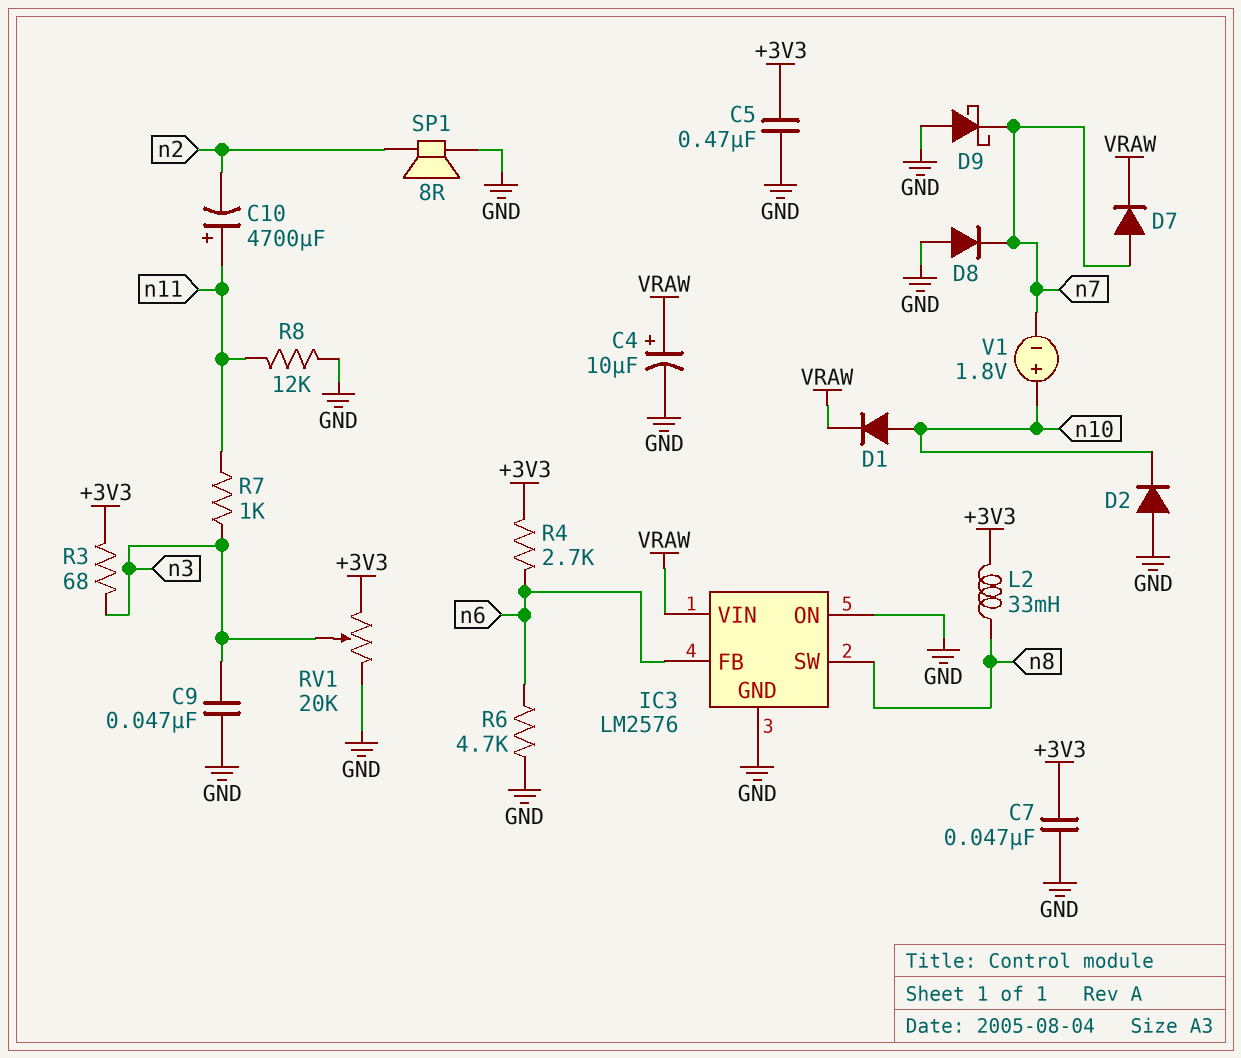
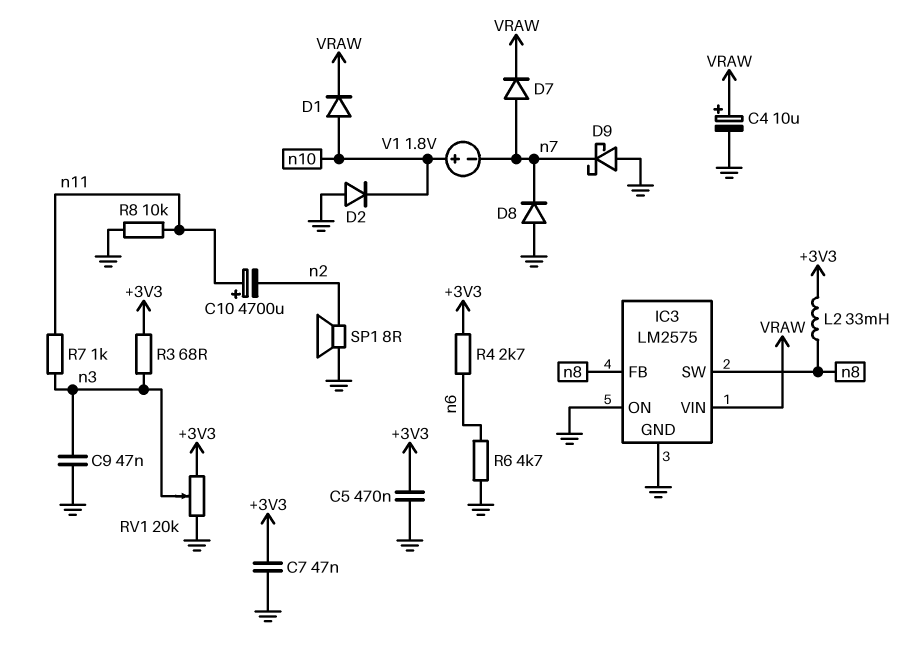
IC3: LM2576 -> LM2575
IC3 pin FB: n6 -> n8
R8: 12k (GND, n11) -> 10k (GND, n11)

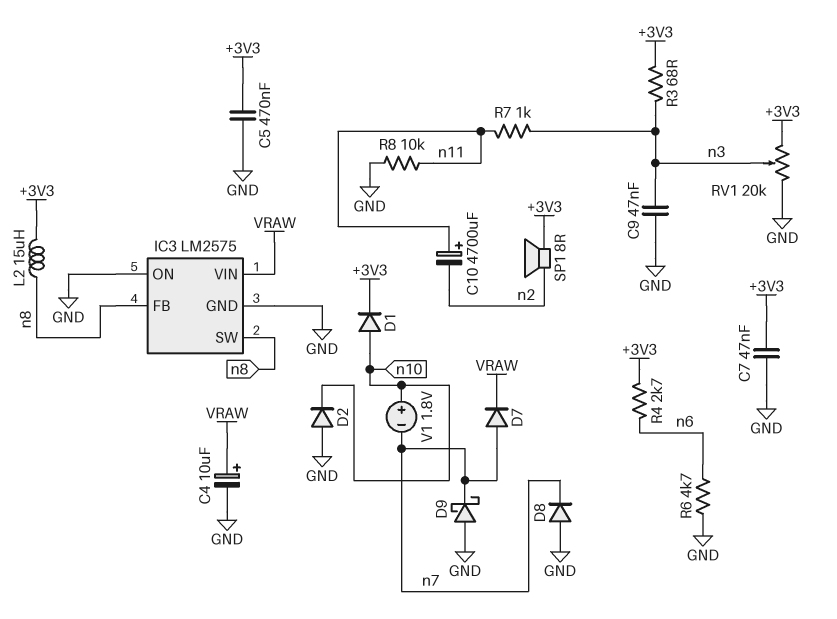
D1: diode (A n10, K VRAW) -> diode (A n10, K +3V3)
L2: 33mH (+3V3, n8) -> 15uH (+3V3, n8)
SP1: speaker 8R (GND, n2) -> speaker 8R (+3V3, n2)

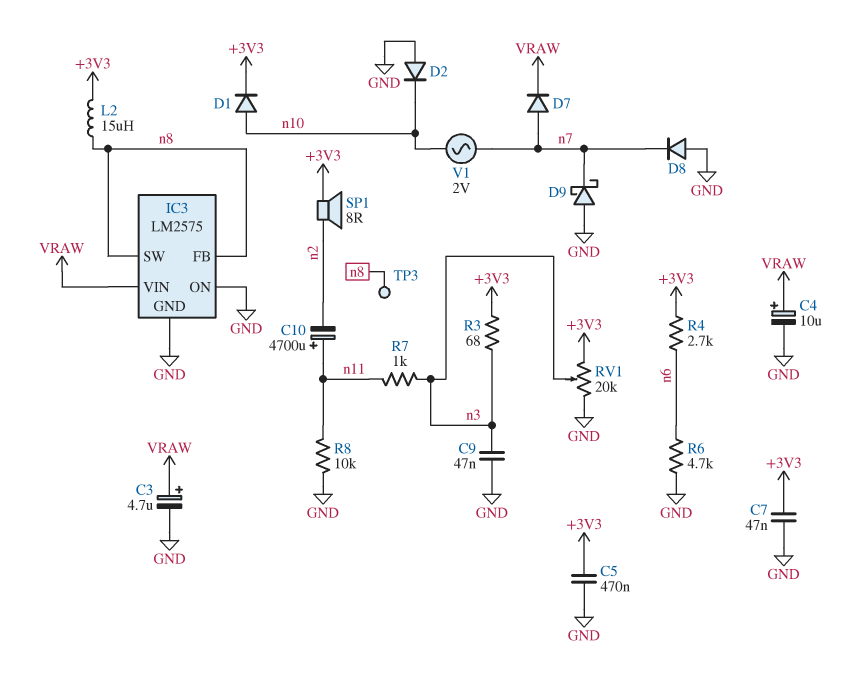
C3: none -> 4.7uF (plus VRAW, minus GND)
TP3: none -> test point (n8)
V1: 1.8V (plus n10, minus n7) -> AC 2V (n7, n10)

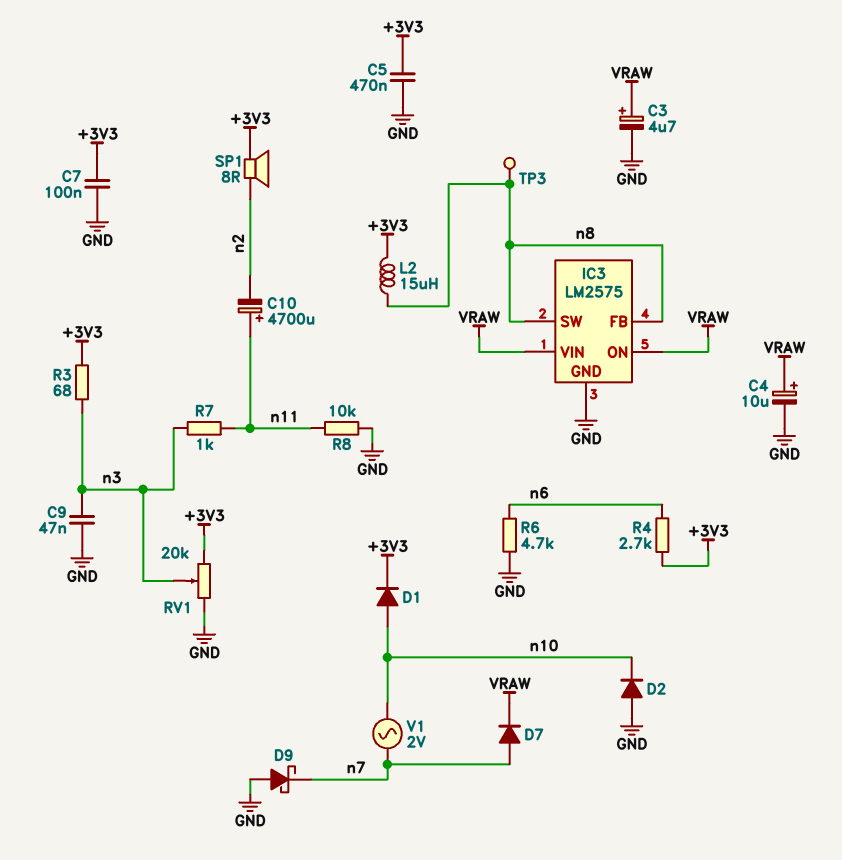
C7: 47nF (+3V3, GND) -> 100nF (+3V3, GND)
D8: diode (A GND, K n7) -> none
IC3 pin ON: GND -> VRAW

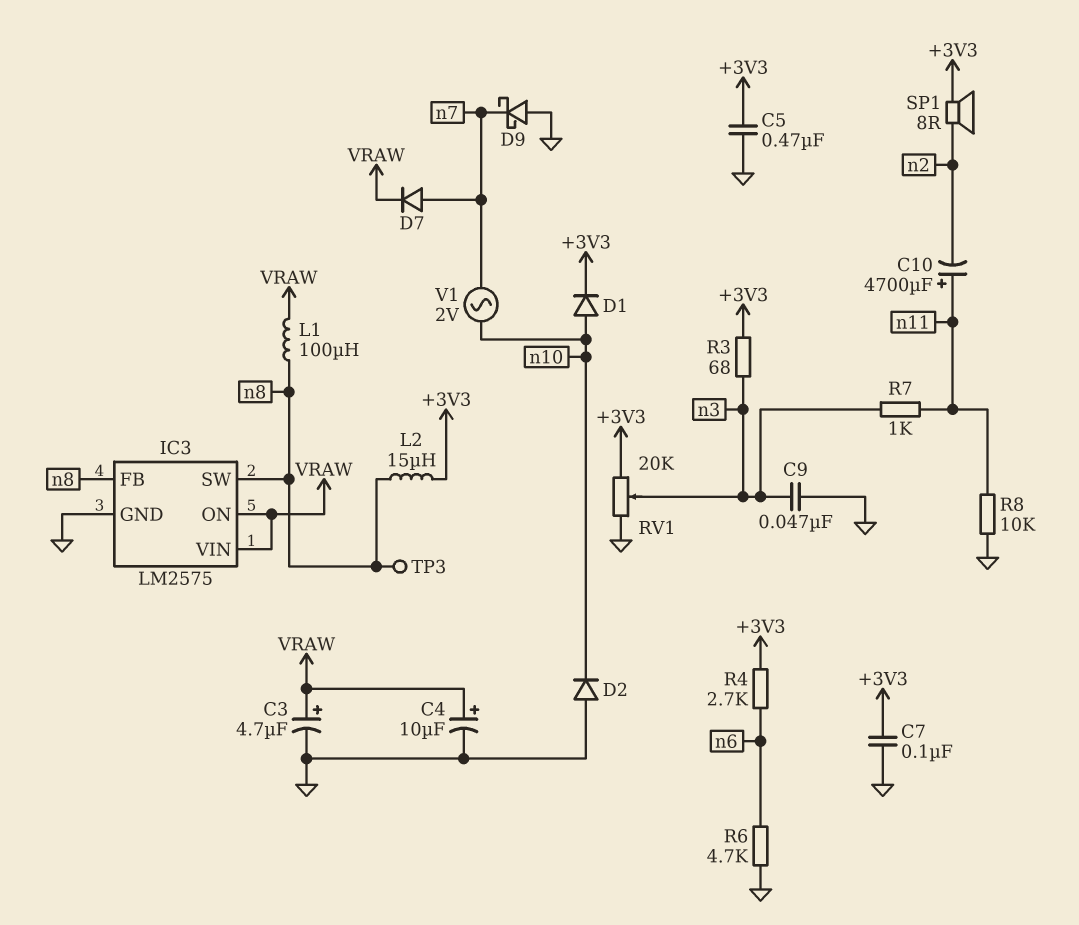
L1: none -> 100uH (VRAW, n8)

